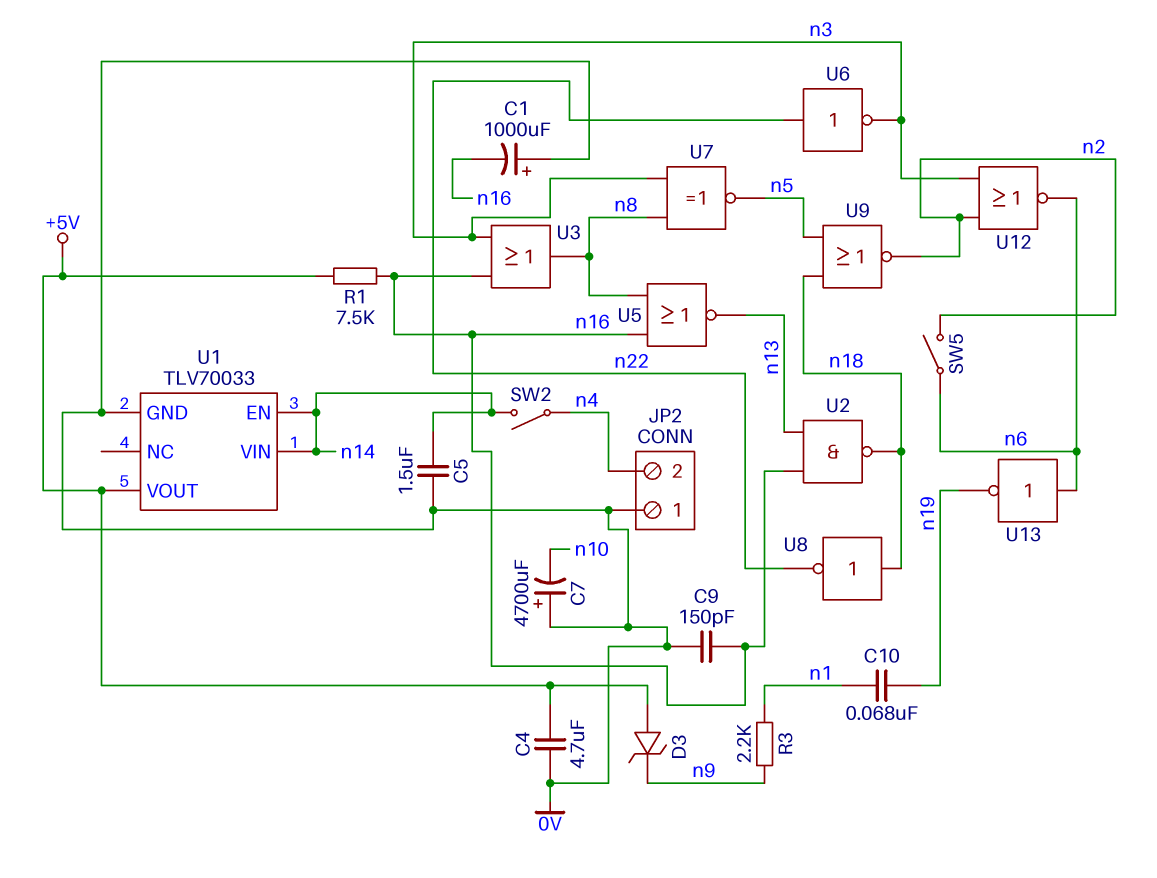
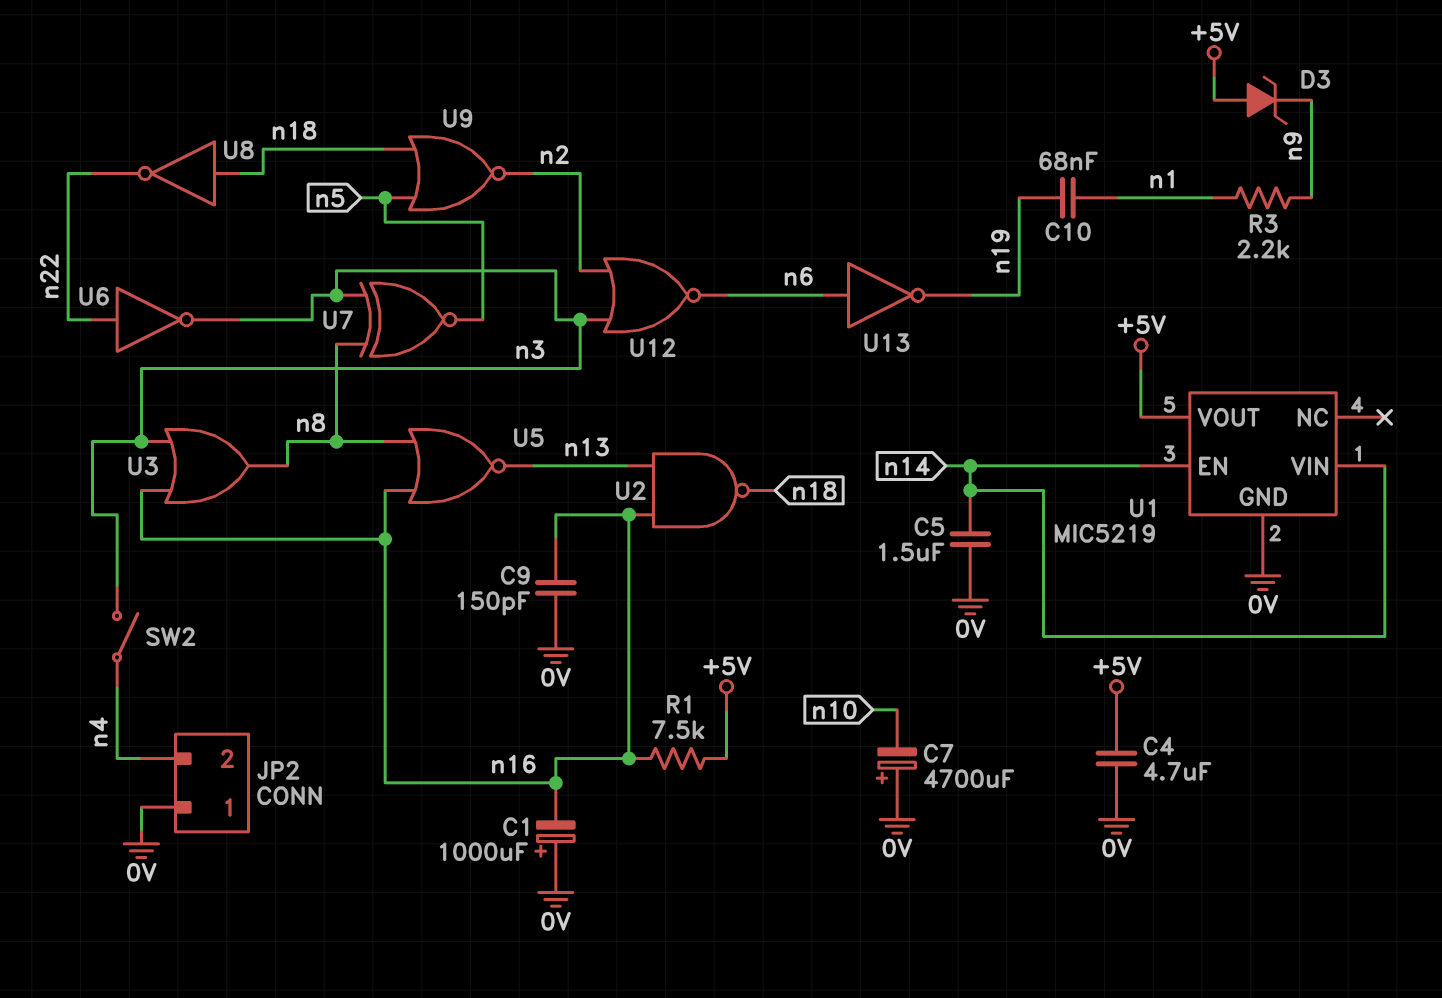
SW2: switch (n4, n14) -> switch (n3, n4)
SW5: switch (n2, n6) -> none
U1: TLV70033 -> MIC5219

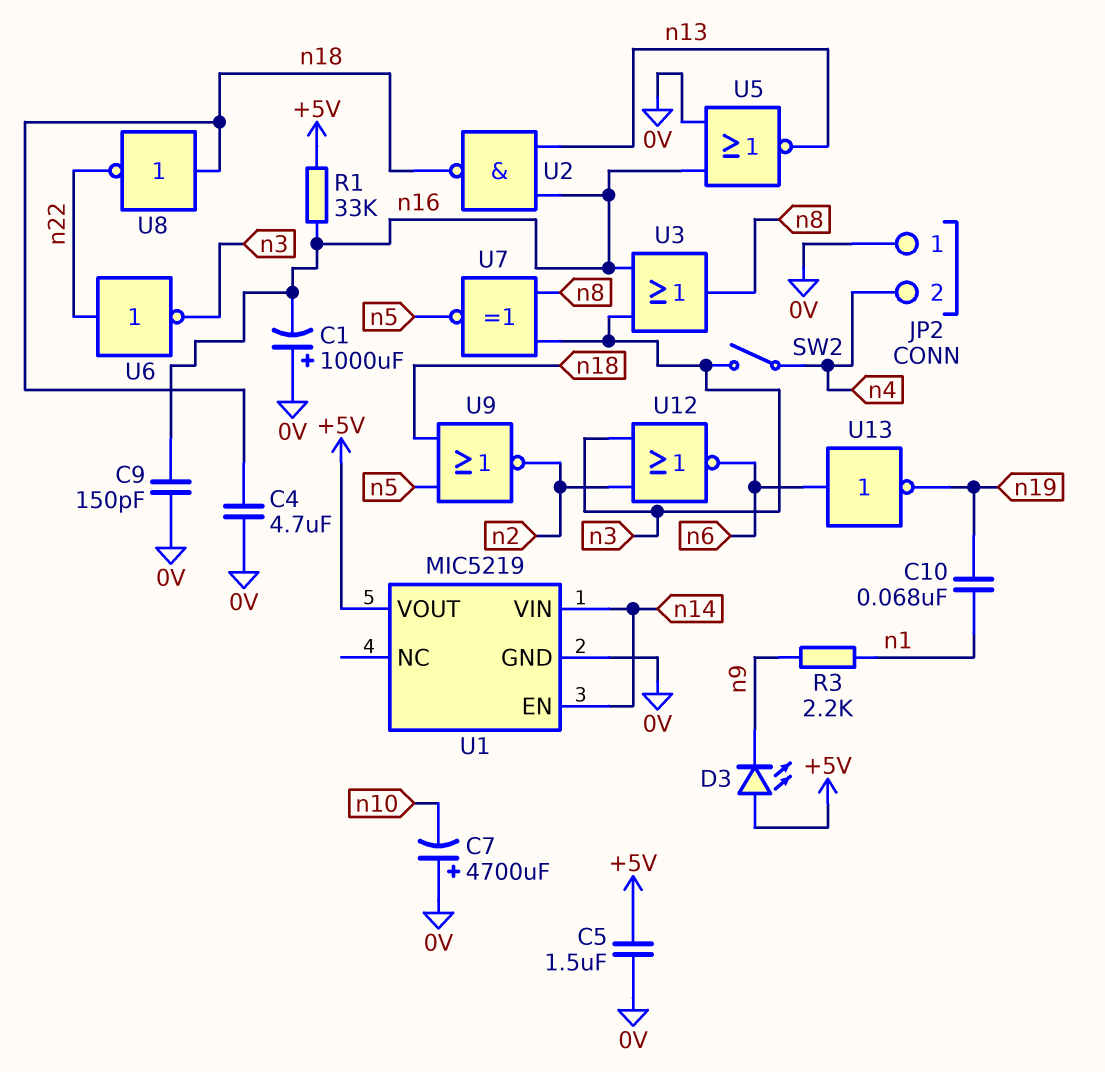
C4: 4.7uF (+5V, 0V) -> 4.7uF (0V, n18)
C5: 1.5uF (0V, n14) -> 1.5uF (+5V, 0V)
D3: zener (A +5V, K n9) -> LED (A +5V, K n9)
R1: 7.5k (+5V, n16) -> 33k (+5V, n16)
U5: NOR (in n8, in n16, out n13) -> NOR (in 0V, in n16, out n13)

